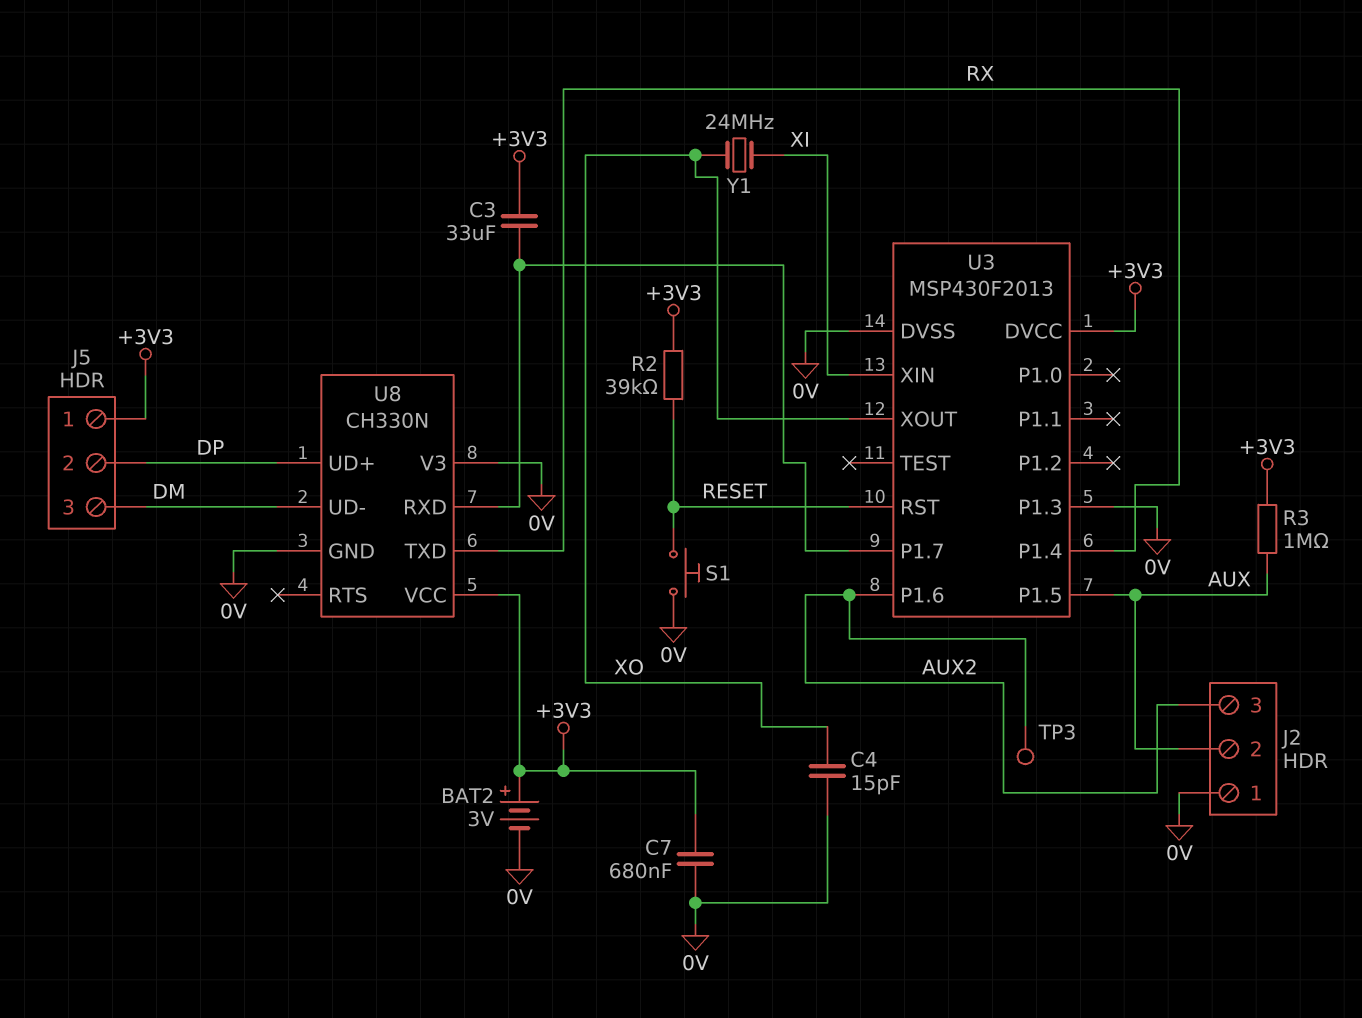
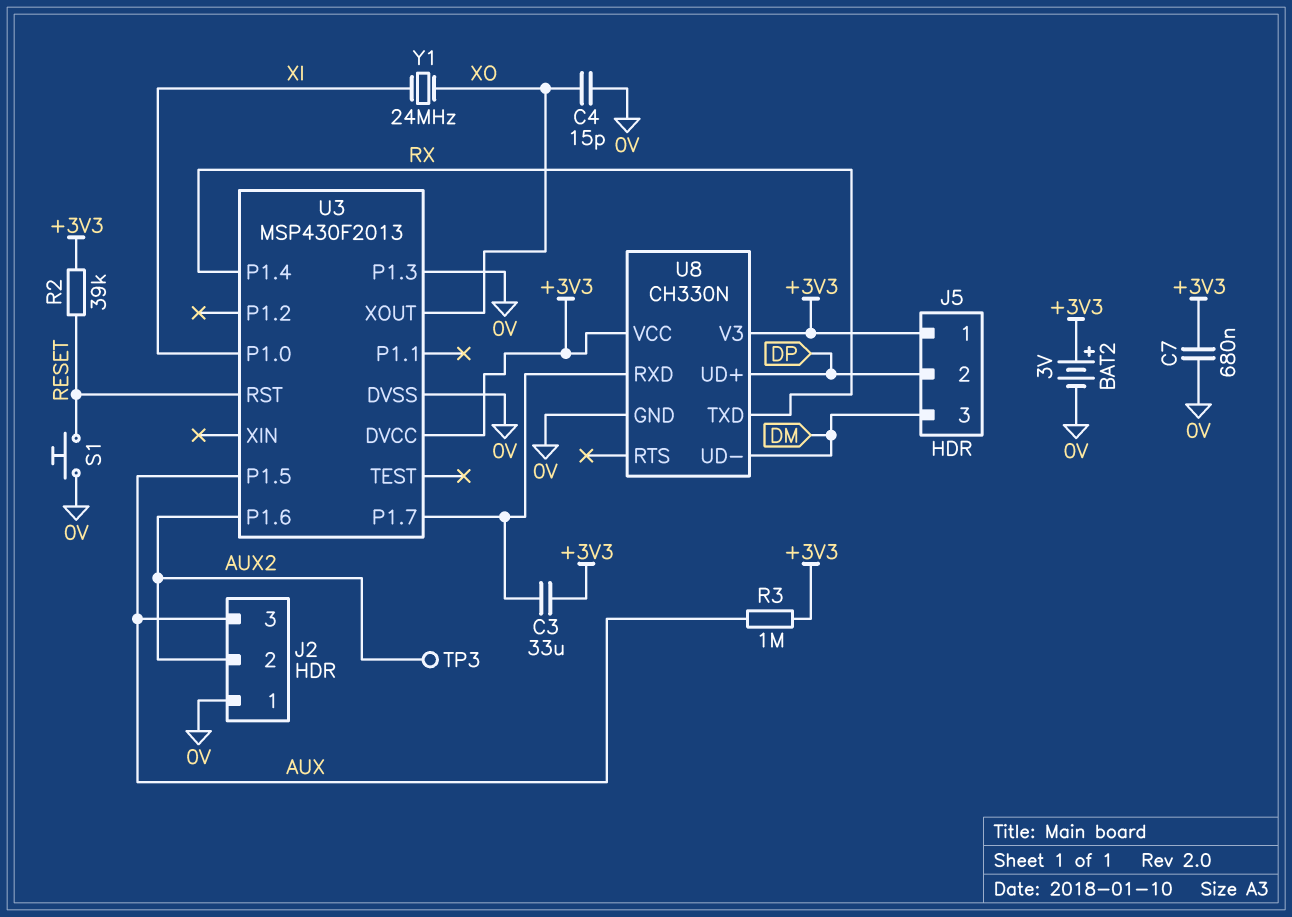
J2 pin 2: AUX -> AUX2
J2 pin 3: AUX2 -> AUX
U3 pin P1.0: none -> XI
U3 pin XIN: XI -> none
U8 pin V3: 0V -> +3V3

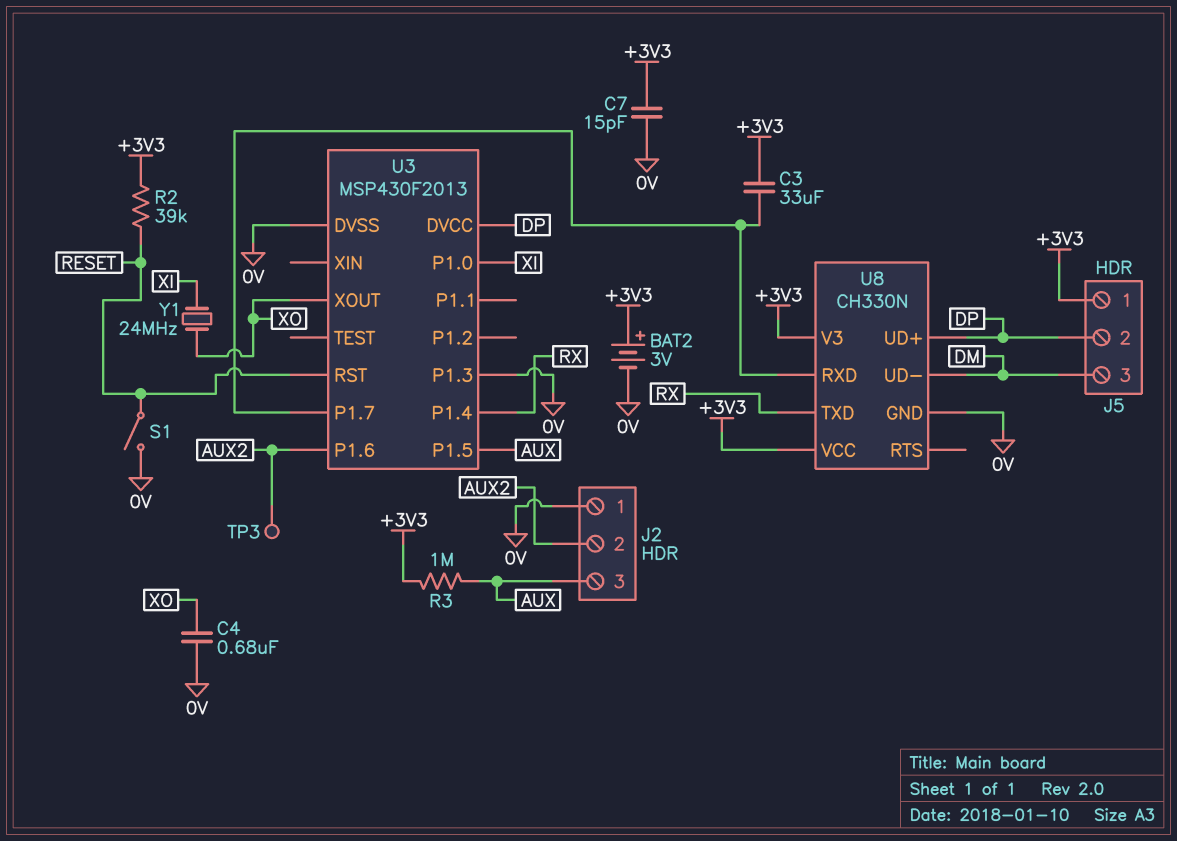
C4: 15pF (0V, XO) -> 680nF (0V, XO)
C7: 680nF (+3V3, 0V) -> 15pF (+3V3, 0V)
S1: button (0V, RESET) -> switch (0V, RESET)
U3 pin DVCC: +3V3 -> DP

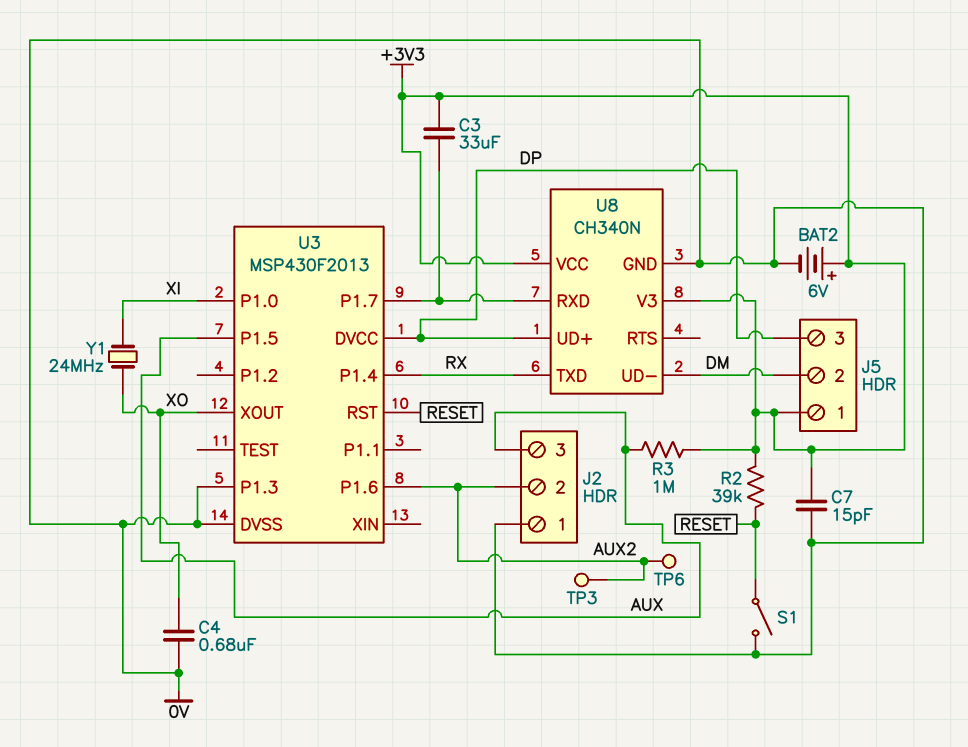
BAT2: 3V (plus +3V3, minus 0V) -> 6V (plus +3V3, minus 0V)
J5 pin 2: DP -> DM
J5 pin 3: DM -> DP
TP6: none -> test point (AUX2)
U8: CH330N -> CH340N

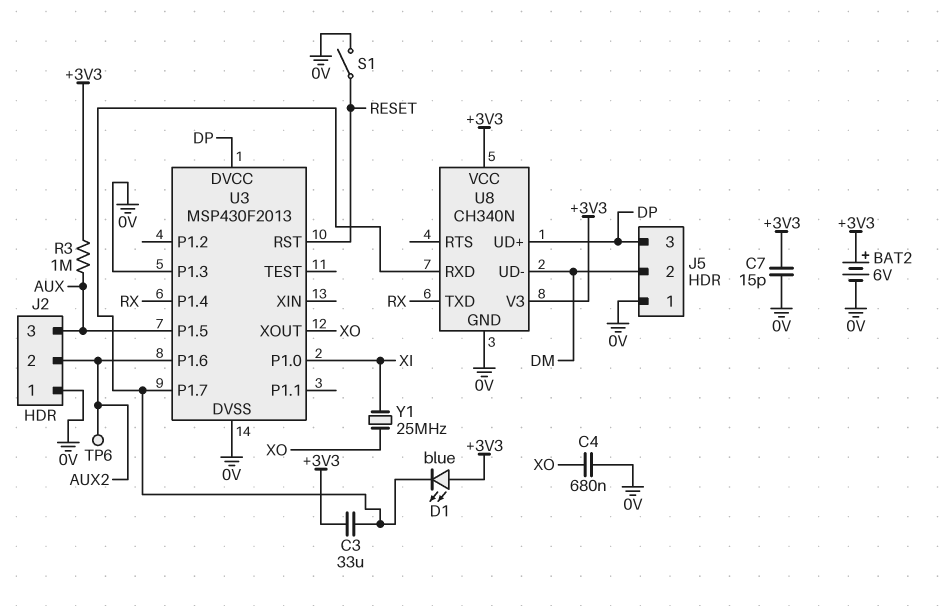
D1: none -> LED blue (A +3V3, K U3/P1.7)
J5 pin 1: +3V3 -> 0V
R2: 39k (+3V3, RESET) -> none
TP3: test point (AUX2) -> none
Y1: 24MHz (XI, XO) -> 25MHz (XI, XO)

